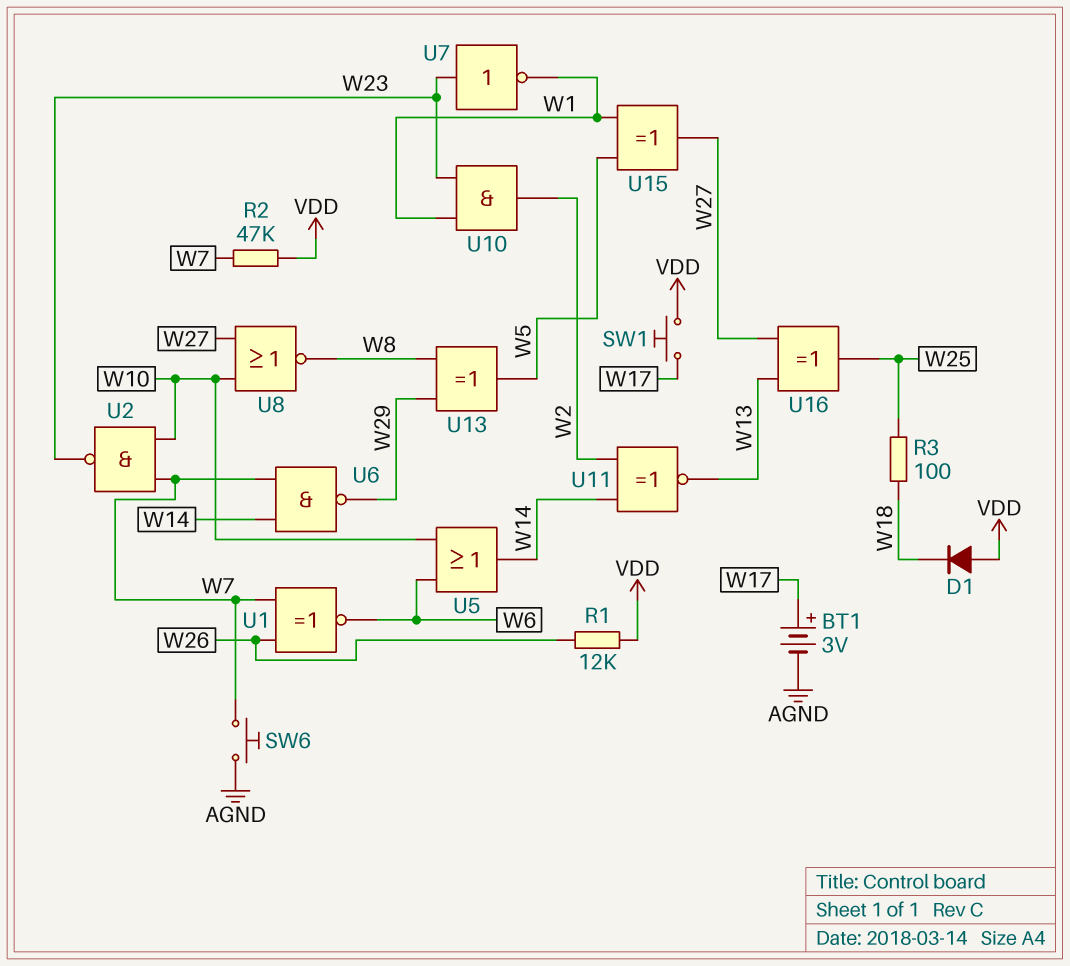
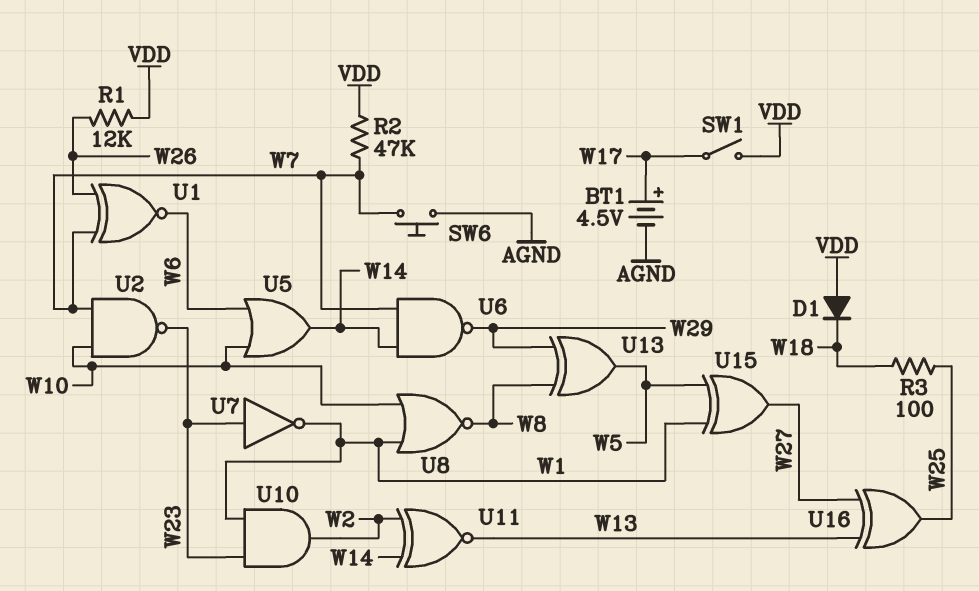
BT1: 3V (plus W17, minus AGND) -> 4.5V (plus W17, minus AGND)
SW1: button (VDD, W17) -> switch (VDD, W17)
U8: NOR (in W10, in W27, out W8) -> NOR (in W1, in W10, out W8)

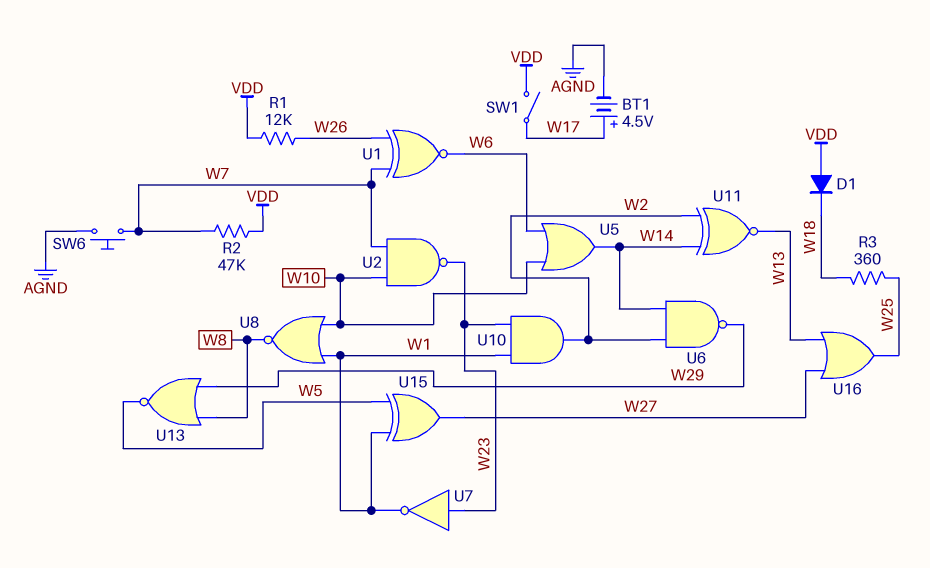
R3: 100 (W18, W25) -> 360 (W18, W25)
U6: NAND (in W7, in W14, out W29) -> NAND (in W2, in W14, out W29)
U13: XOR (in W8, in W29, out W5) -> NOR (in W8, in W29, out W5)
U16: XOR (in W13, in W27, out W25) -> OR (in W13, in W27, out W25)

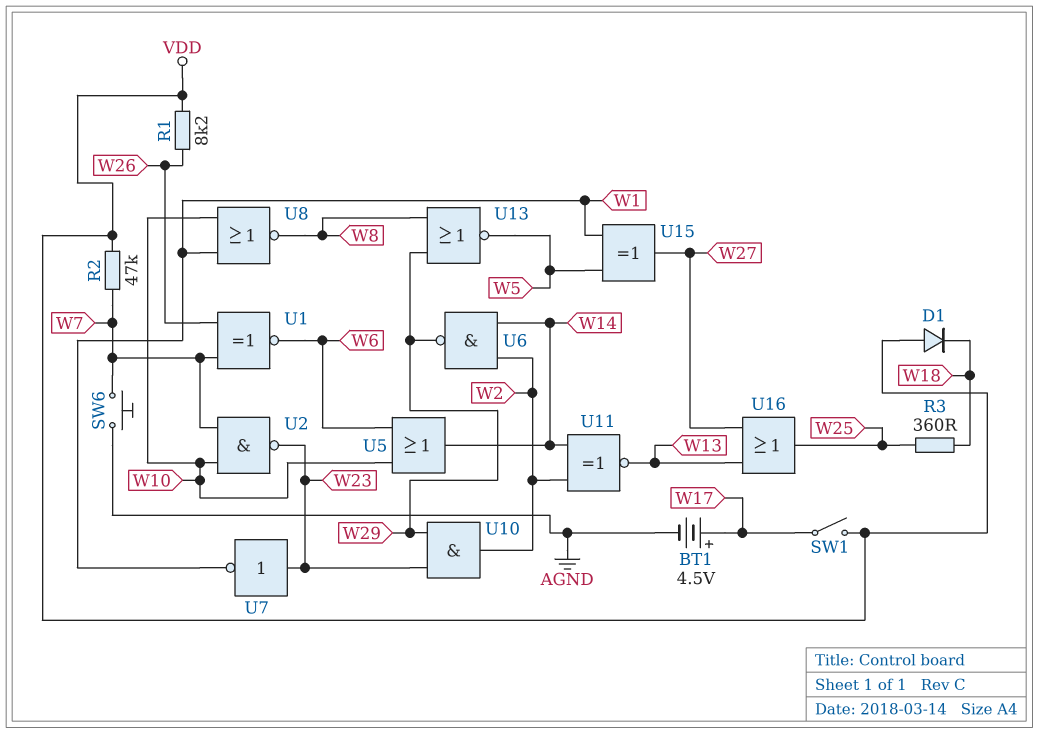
R1: 12k (VDD, W26) -> 8.2k (VDD, W26)
U10: AND (in W1, in W23, out W2) -> AND (in W23, in W29, out W2)

